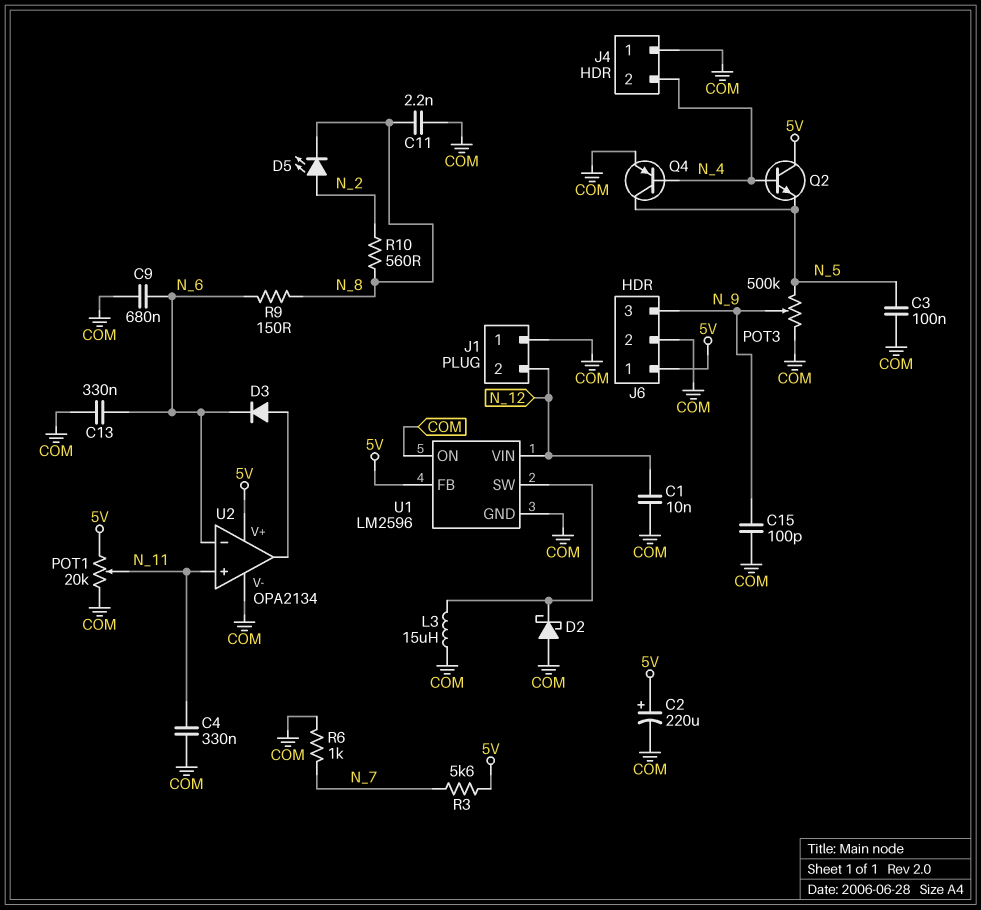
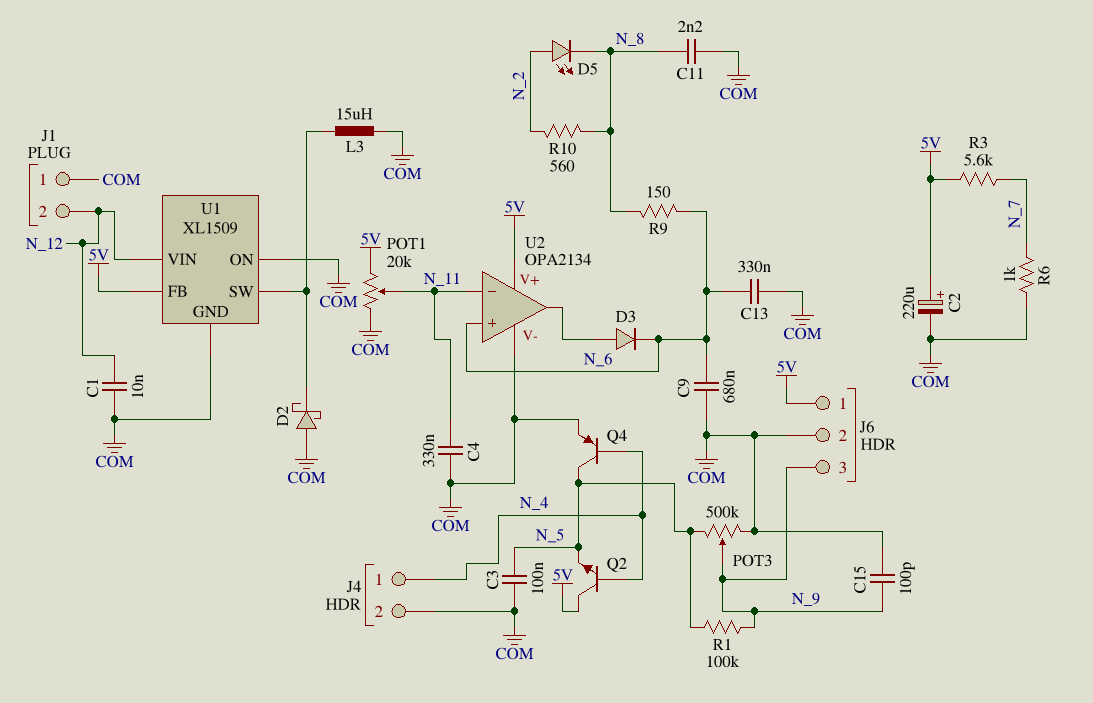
J4 pin 1: COM -> N_4
J4 pin 2: N_4 -> COM
R1: none -> 100k (N_5, N_9)
U1: LM2596 -> XL1509
U2 pin in+: N_11 -> N_6
U2 pin in-: N_6 -> N_11

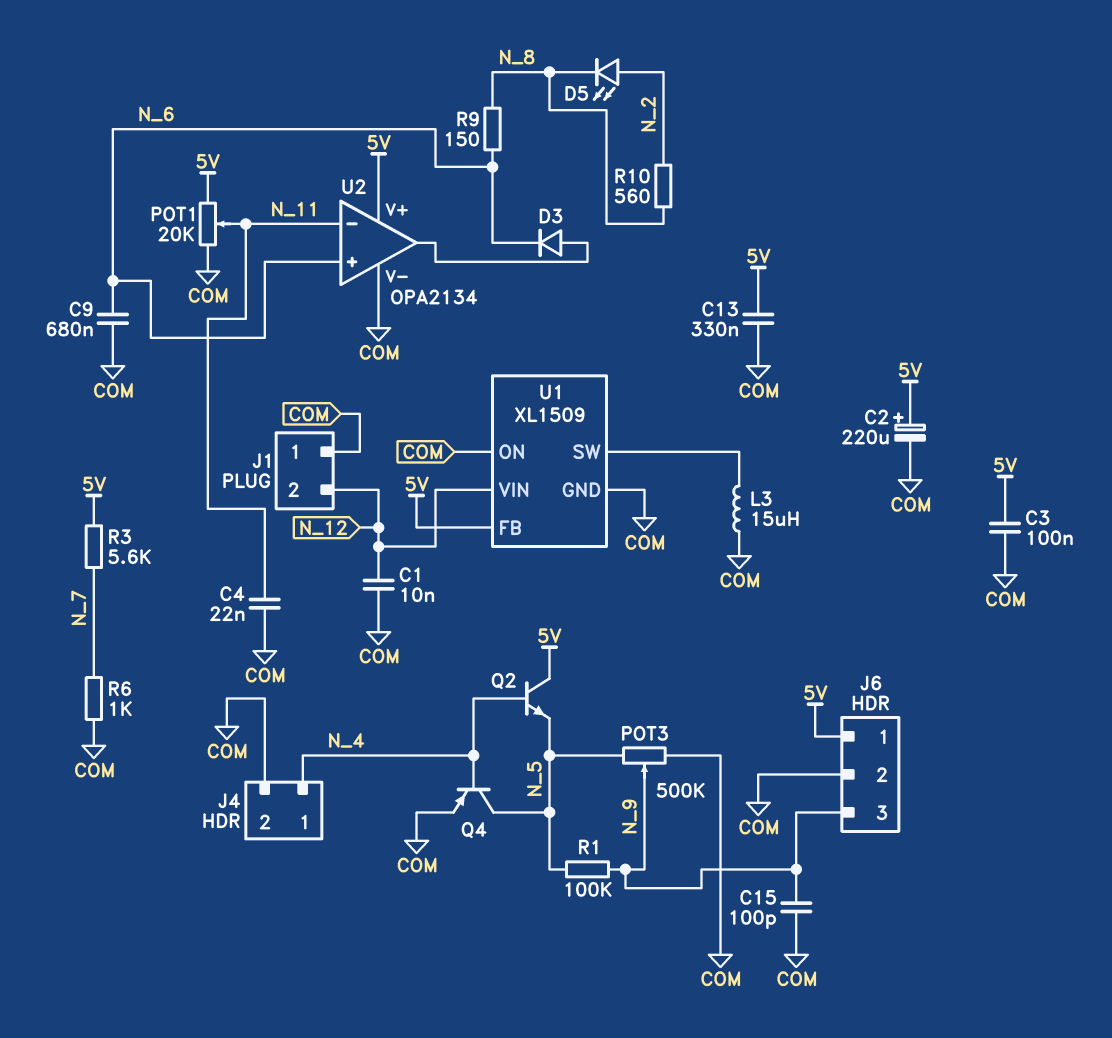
C3: 100nF (COM, N_5) -> 100nF (5V, COM)
C4: 330nF (COM, N_11) -> 22nF (COM, N_11)
C11: 2.2nF (COM, N_8) -> none
C13: 330nF (COM, N_6) -> 330nF (5V, COM)
D2: schottky (A COM, K U1/SW) -> none

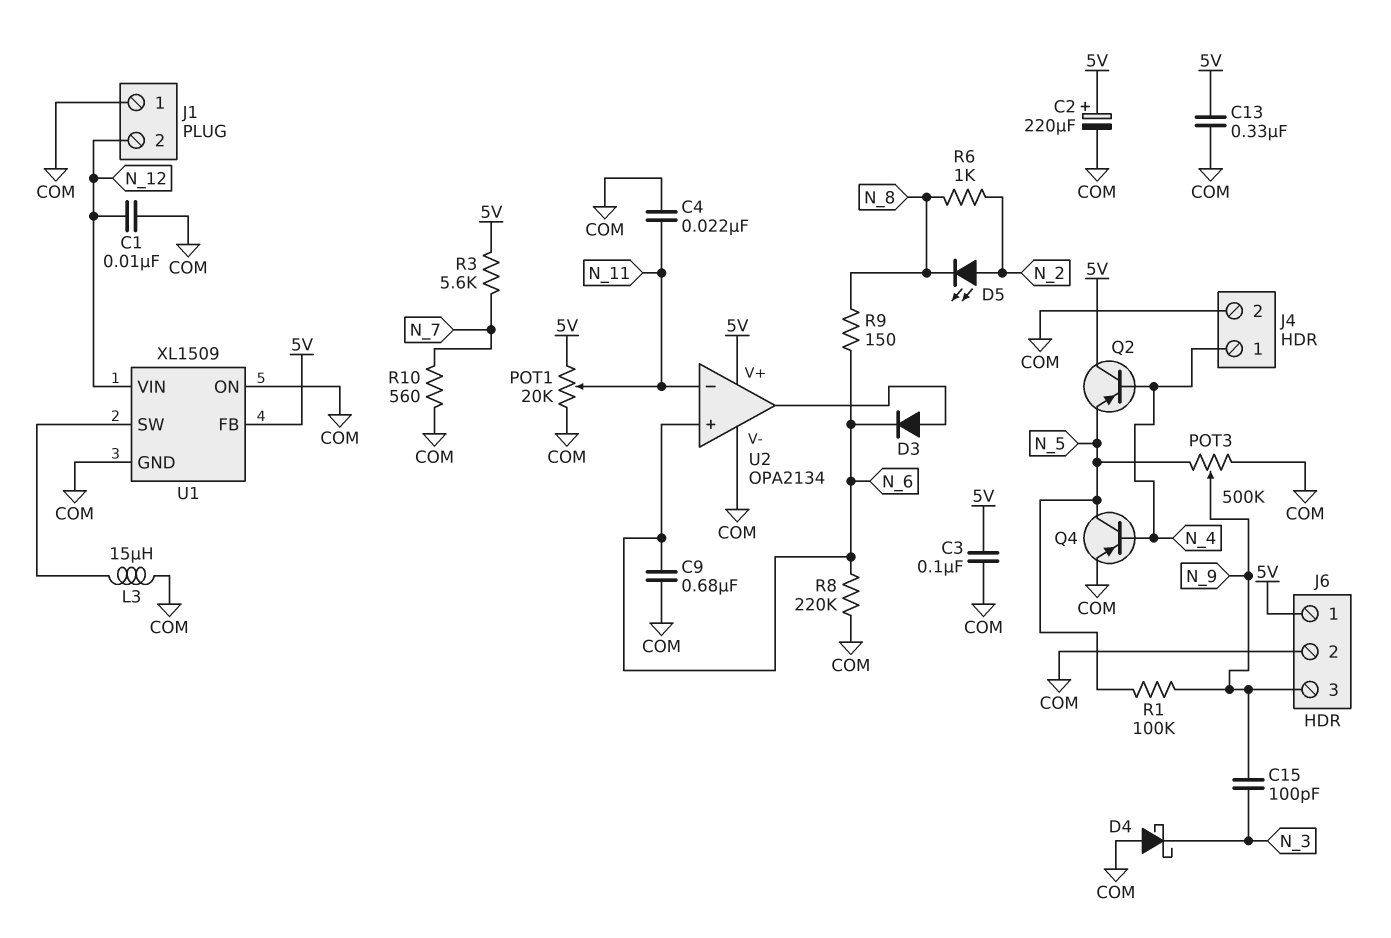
C15: 100pF (COM, N_9) -> 100pF (N_3, N_9)
D4: none -> schottky (A COM, K N_3)
Q2: NPN (B N_4, C 5V, E N_5) -> PNP (B N_4, C 5V, E N_5)
R6: 1k (COM, N_7) -> 1k (N_2, N_8)
R8: none -> 220k (COM, N_6)
R10: 560 (N_2, N_8) -> 560 (COM, N_7)

